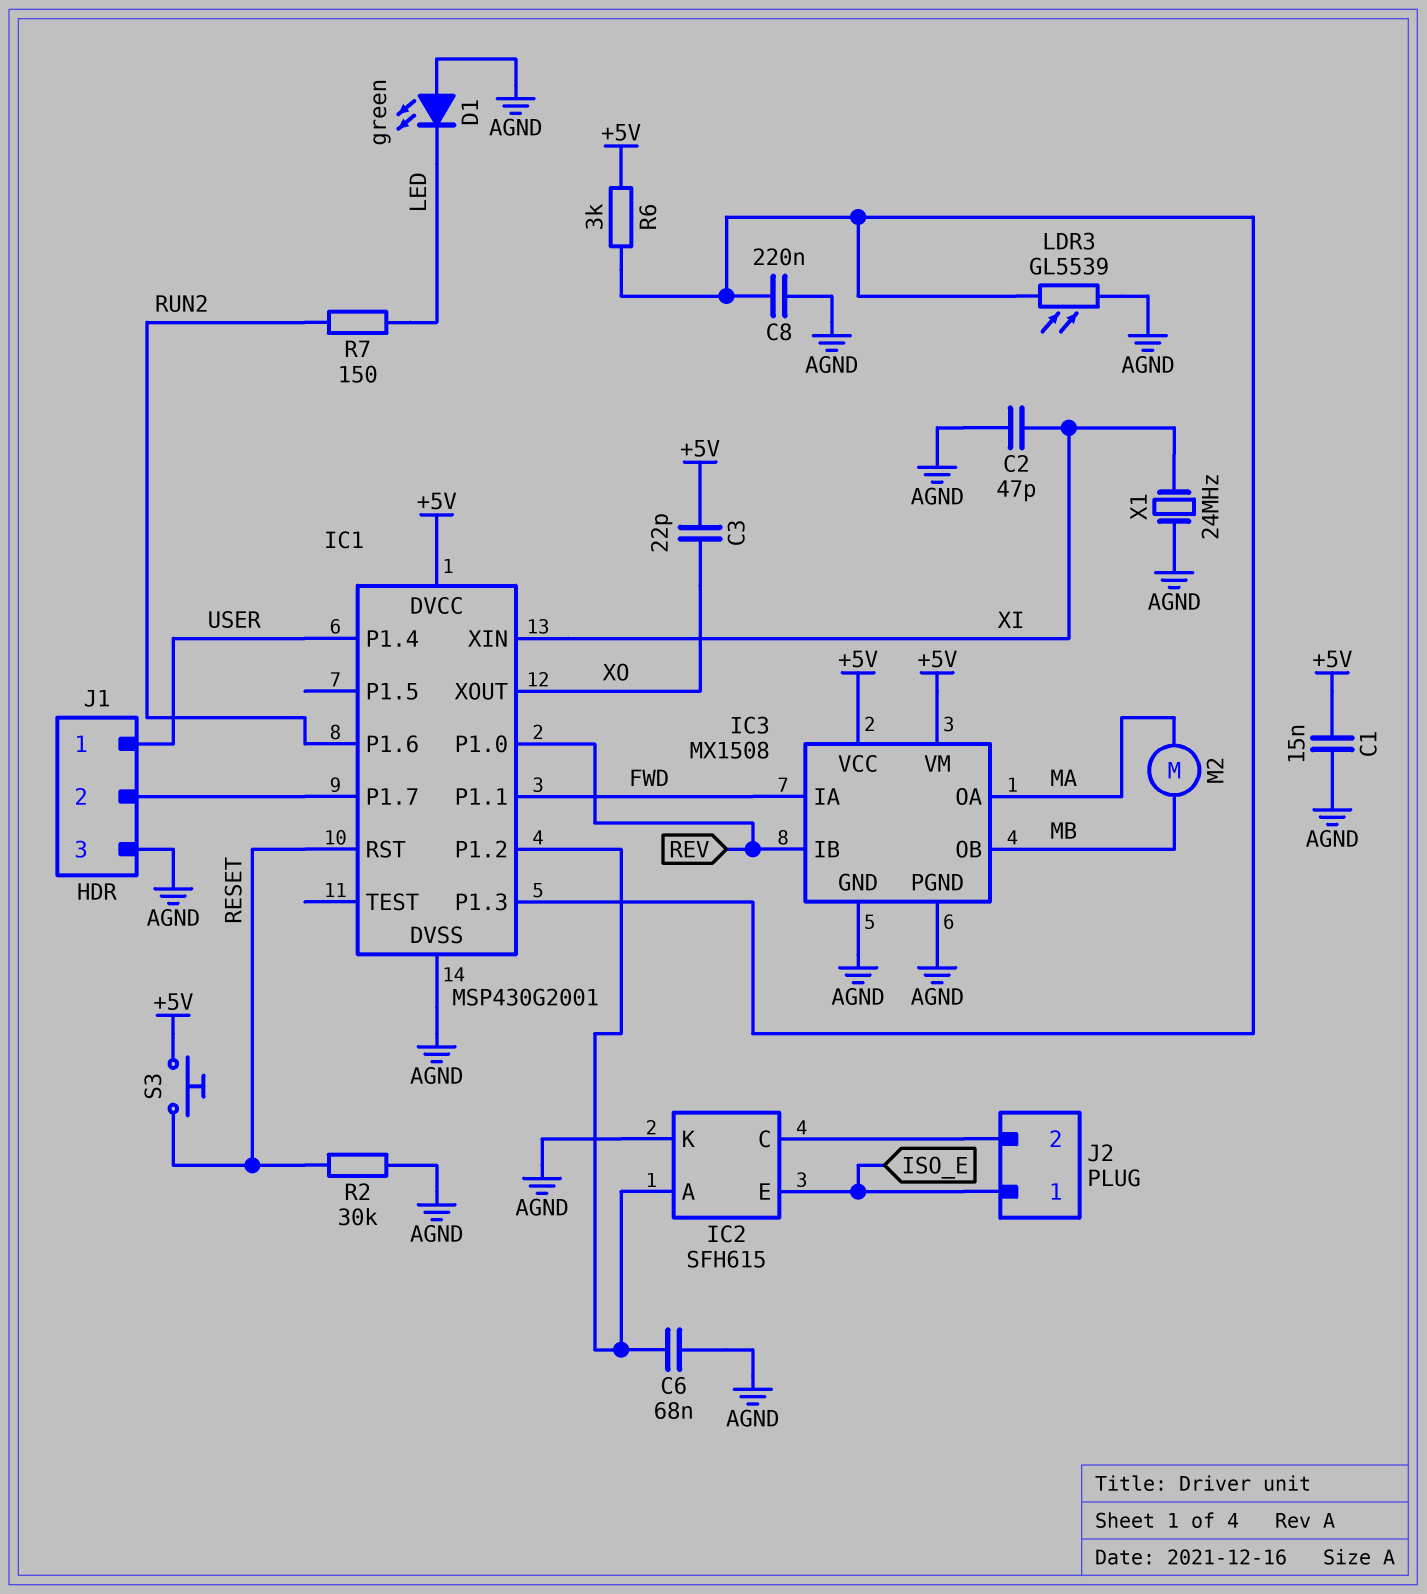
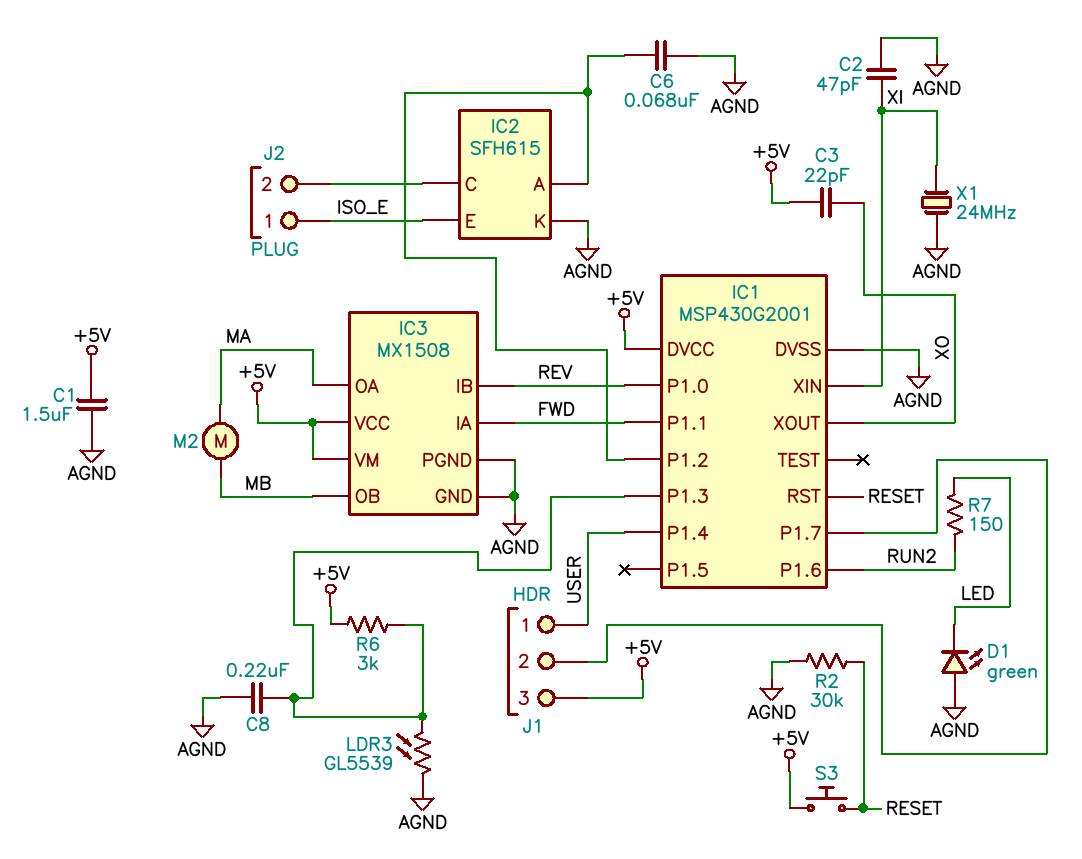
C1: 15nF (+5V, AGND) -> 1.5uF (+5V, AGND)
J1 pin 3: AGND -> +5V

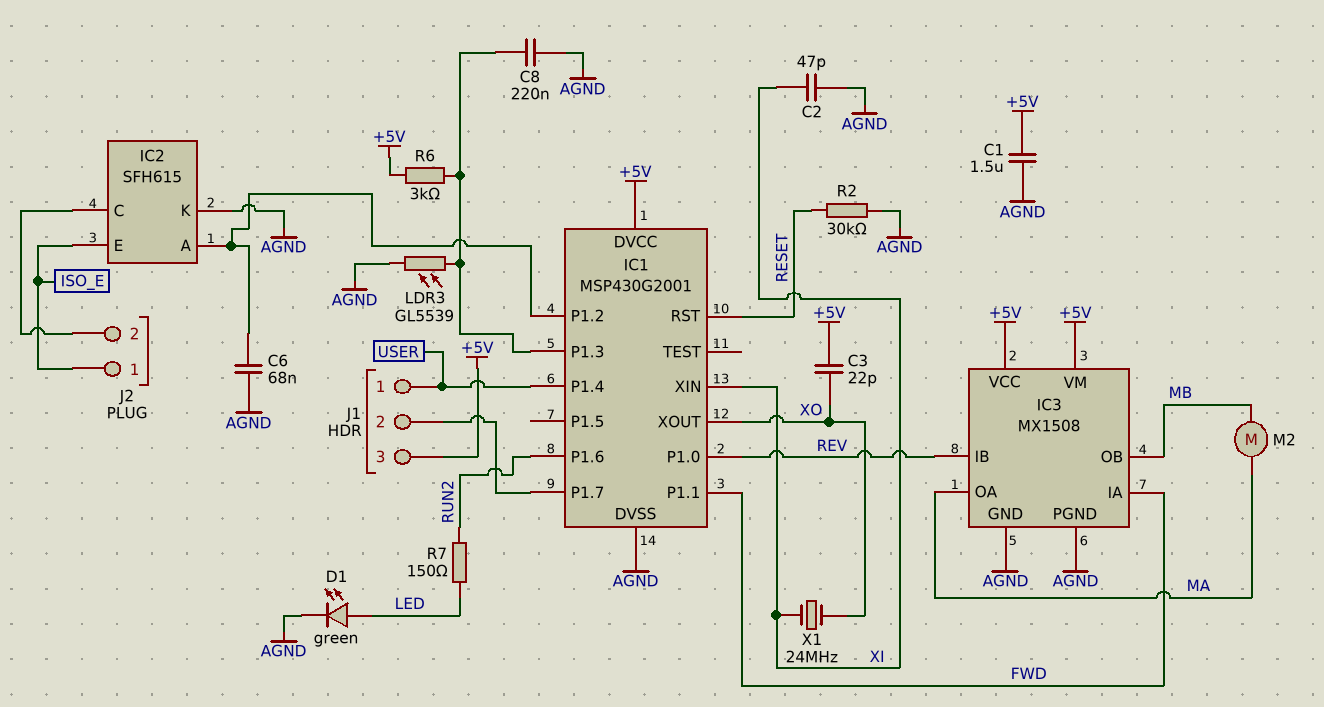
D1: LED green (A AGND, K LED) -> LED green (A LED, K AGND)
S3: button (+5V, RESET) -> none
X1: 24MHz (AGND, XI) -> 24MHz (XI, XO)

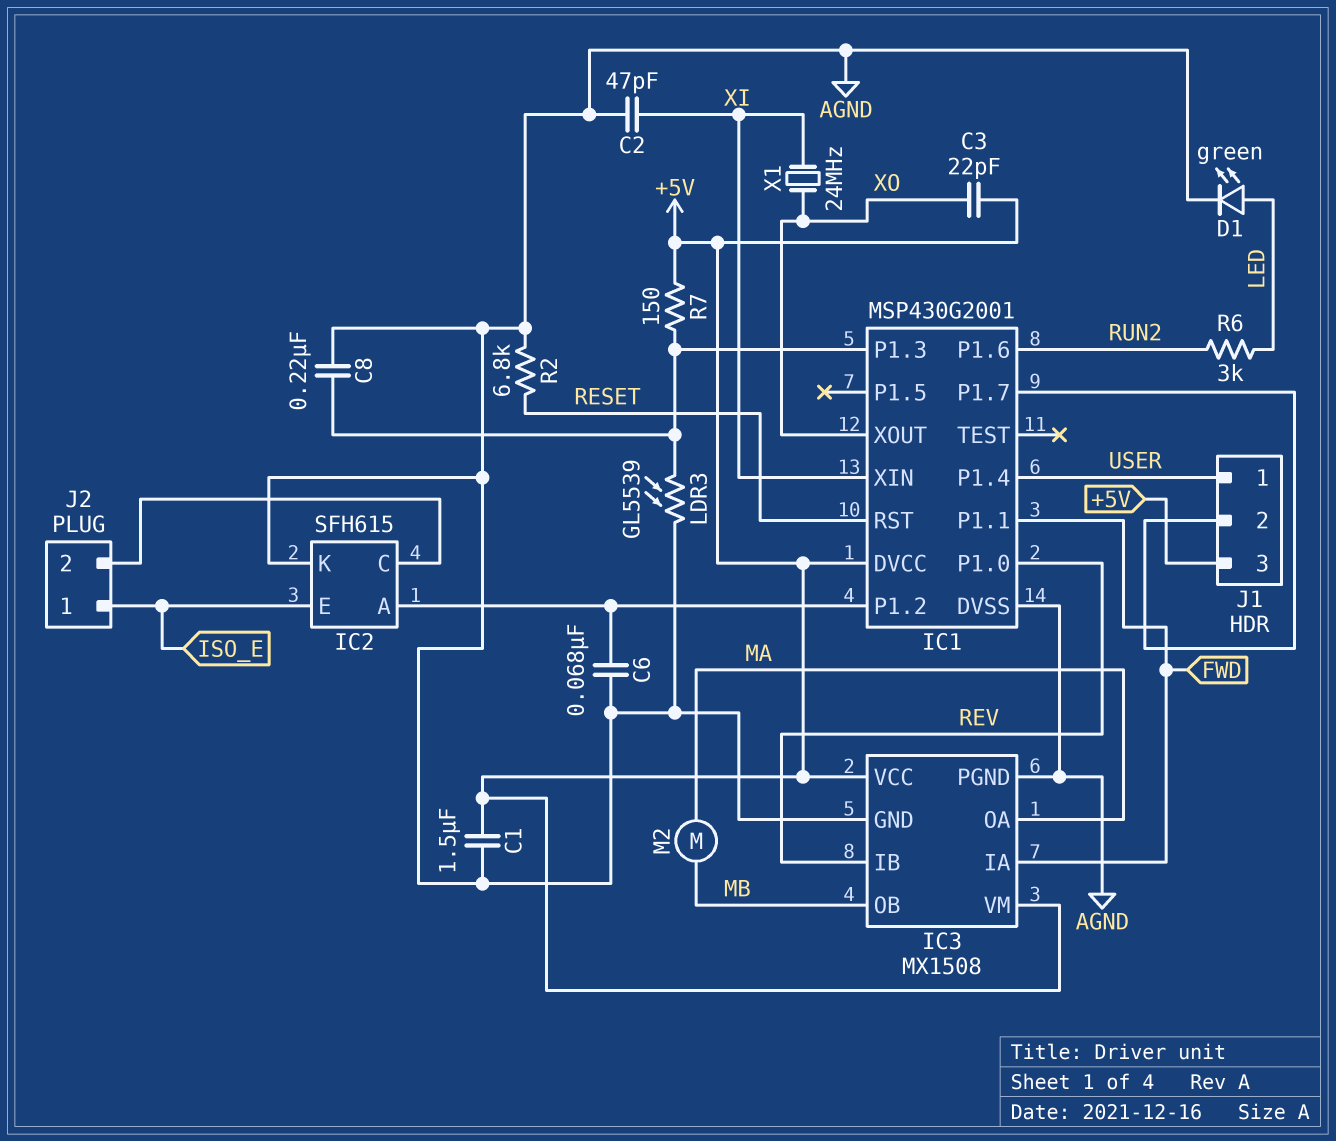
R2: 30k (AGND, RESET) -> 6.8k (AGND, RESET)
R6: 3k (+5V, IC1/P1.3) -> 3k (LED, RUN2)
R7: 150 (LED, RUN2) -> 150 (+5V, IC1/P1.3)

